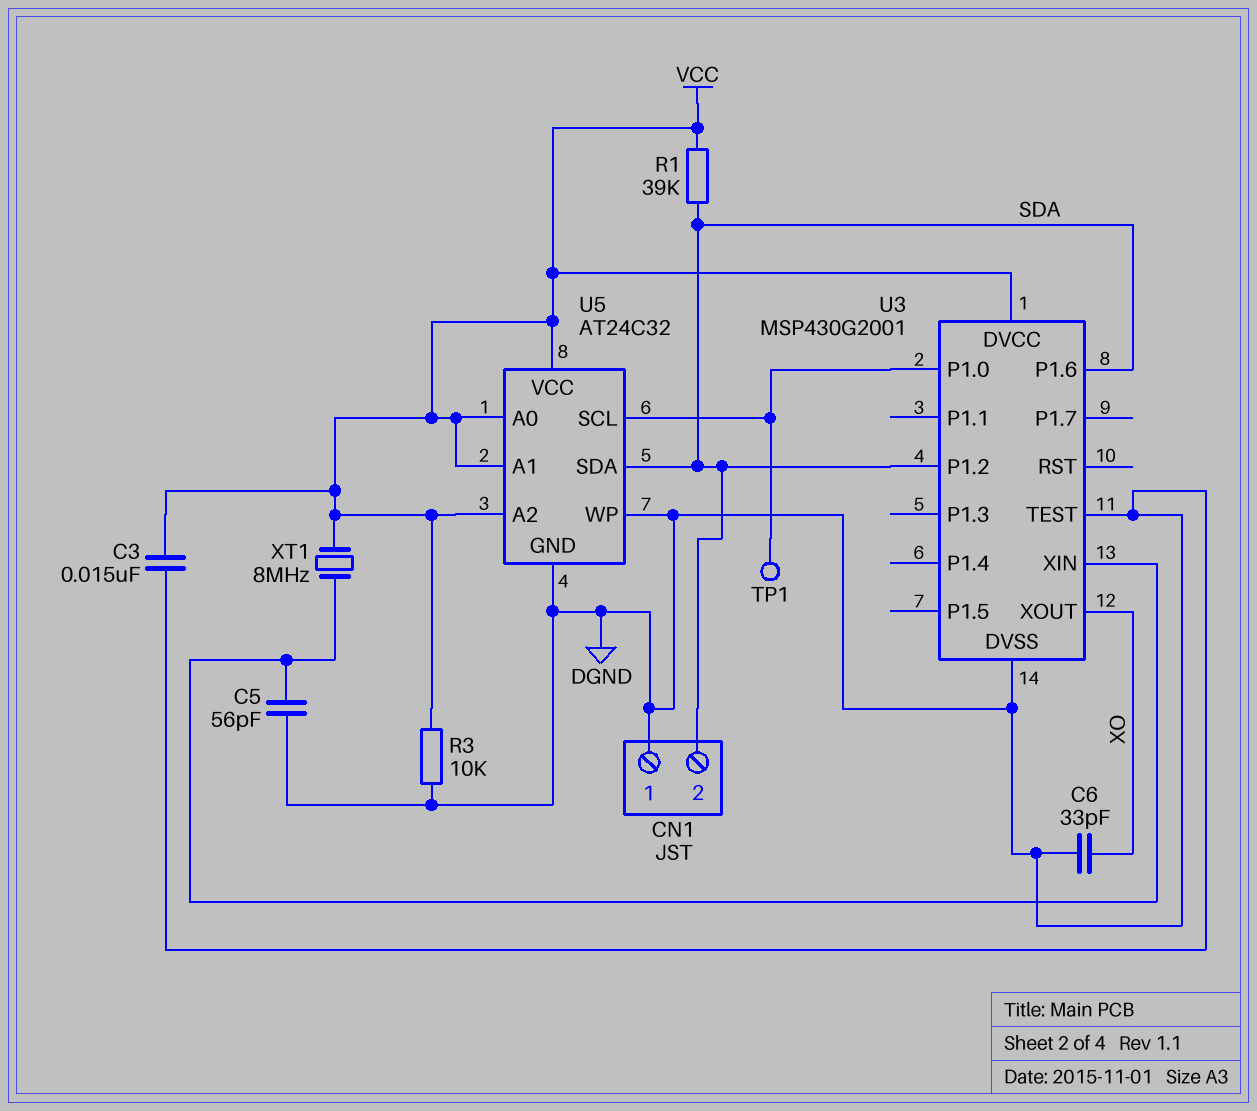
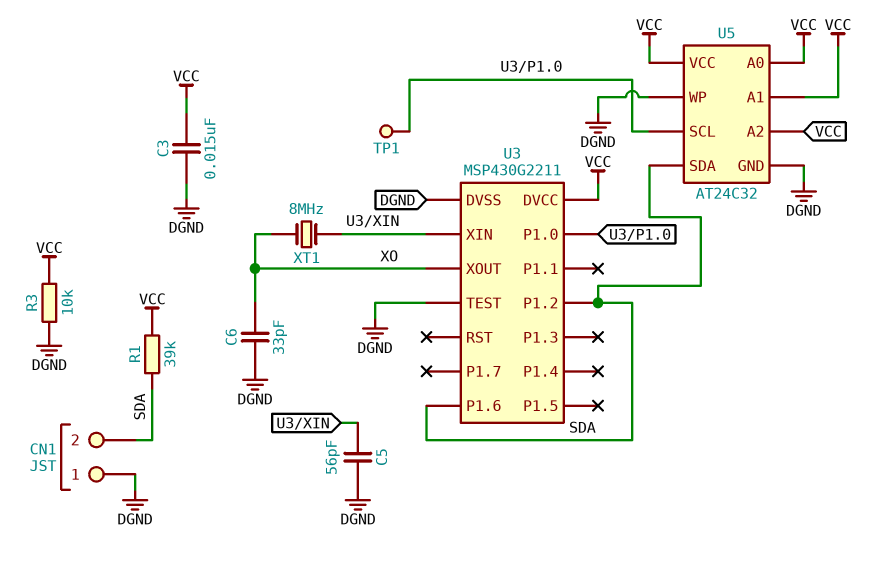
U3: MSP430G2001 -> MSP430G2211
XT1: 8MHz (U3/XIN, VCC) -> 8MHz (U3/XIN, XO)

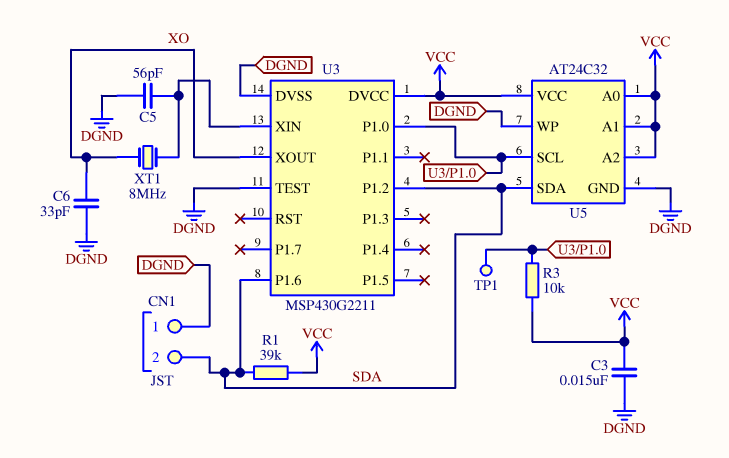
R3: 10k (DGND, VCC) -> 10k (U3/P1.0, VCC)

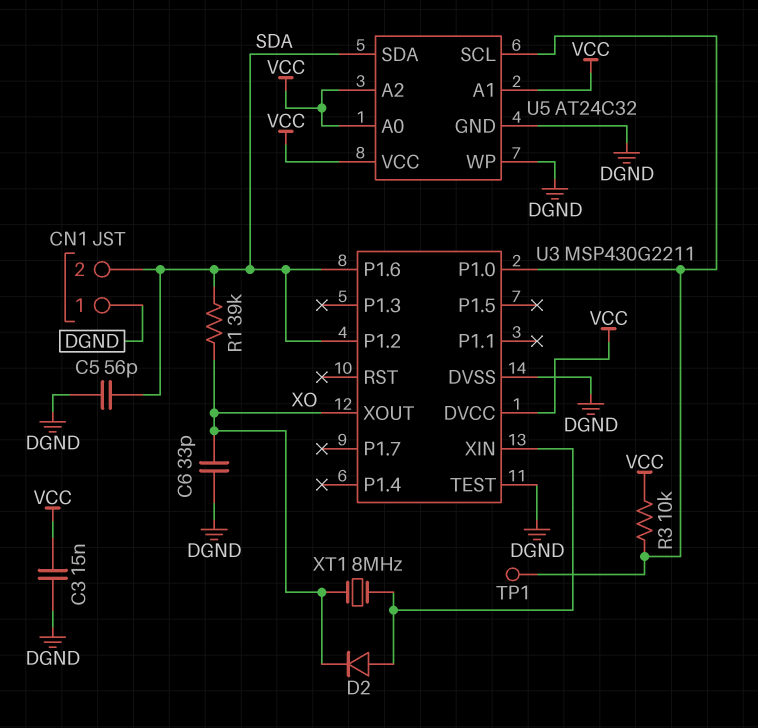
C5: 56pF (DGND, U3/XIN) -> 56pF (DGND, SDA)
D2: none -> diode (A U3/XIN, K XO)
R1: 39k (SDA, VCC) -> 39k (SDA, XO)

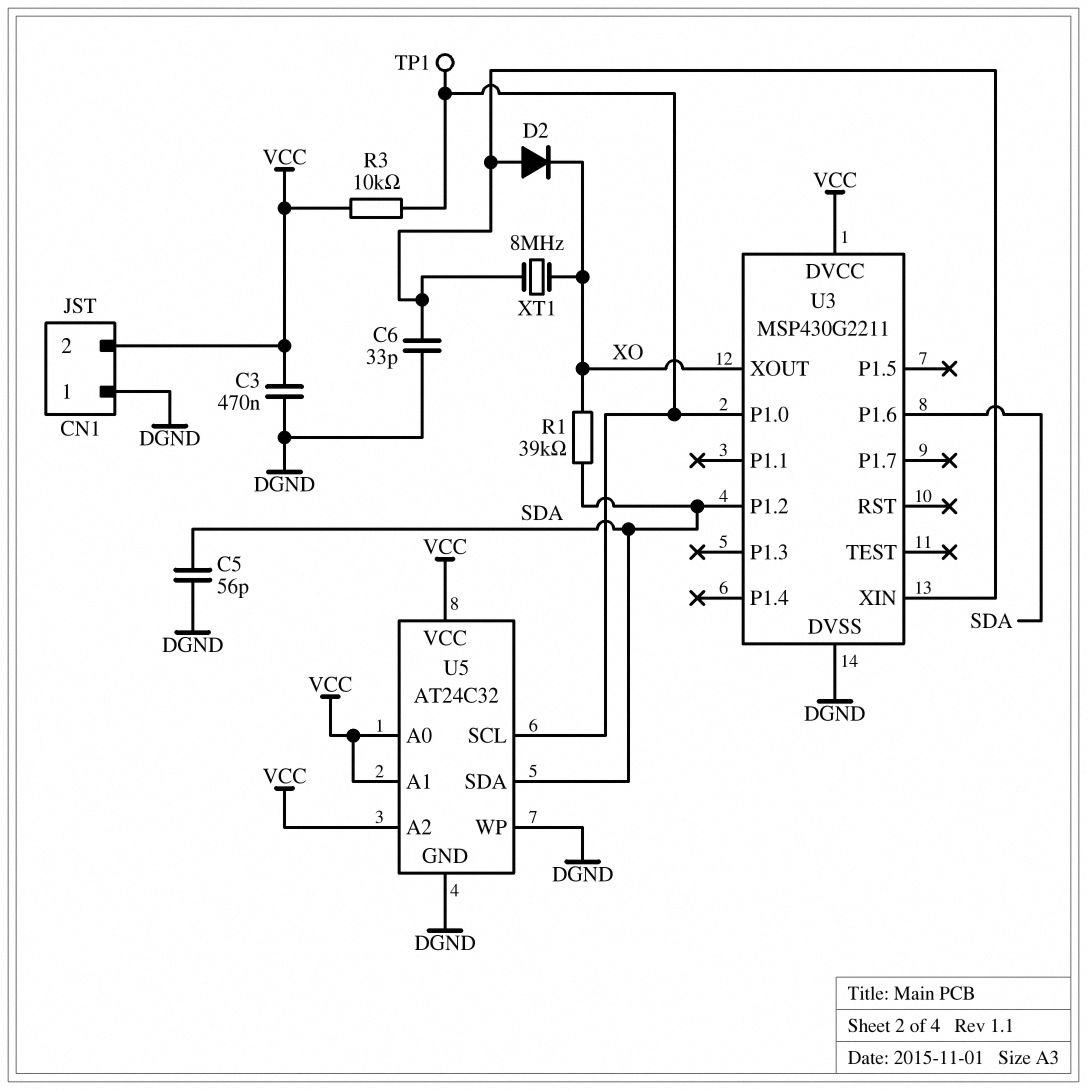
C3: 15nF (DGND, VCC) -> 470nF (DGND, VCC)
C6: 33pF (DGND, XO) -> 33pF (DGND, U3/XIN)
CN1 pin 2: SDA -> VCC
U3 pin TEST: DGND -> none

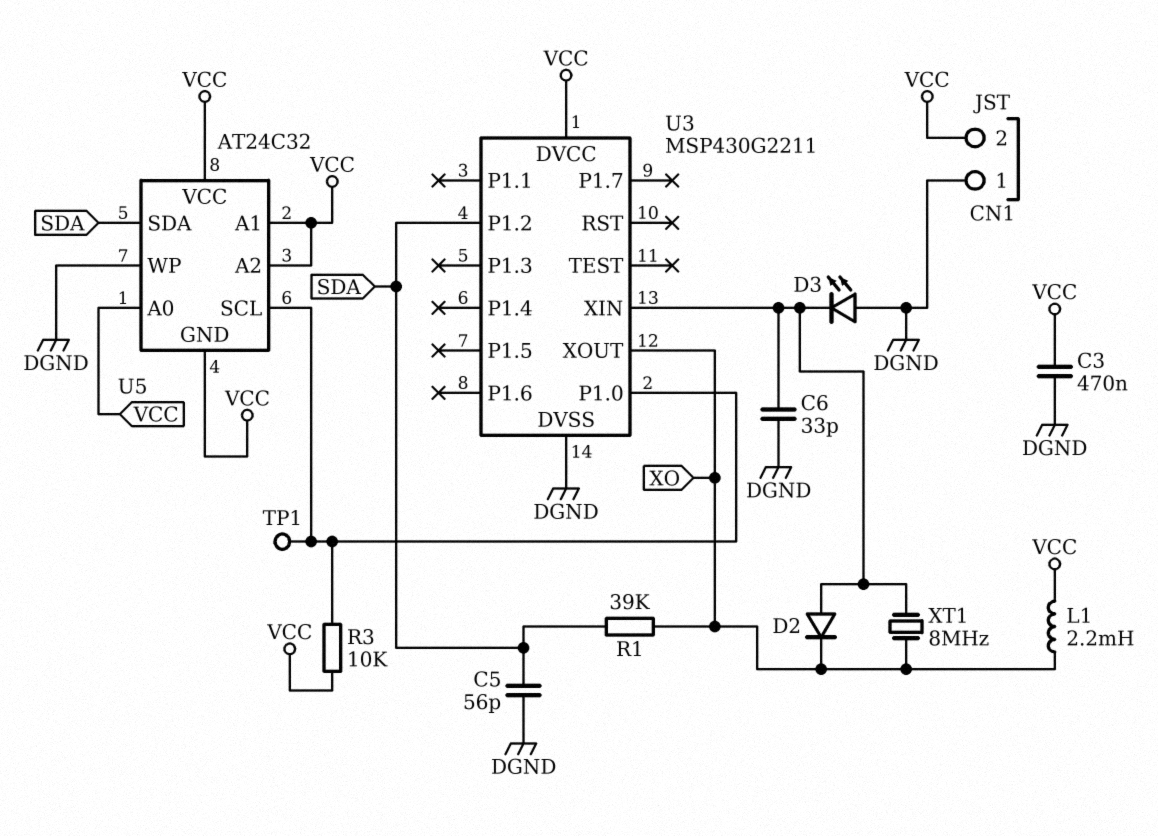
D3: none -> LED (A DGND, K U3/XIN)
L1: none -> 2.2mH (VCC, XO)
U3 pin P1.6: SDA -> none
U5 pin GND: DGND -> VCC

